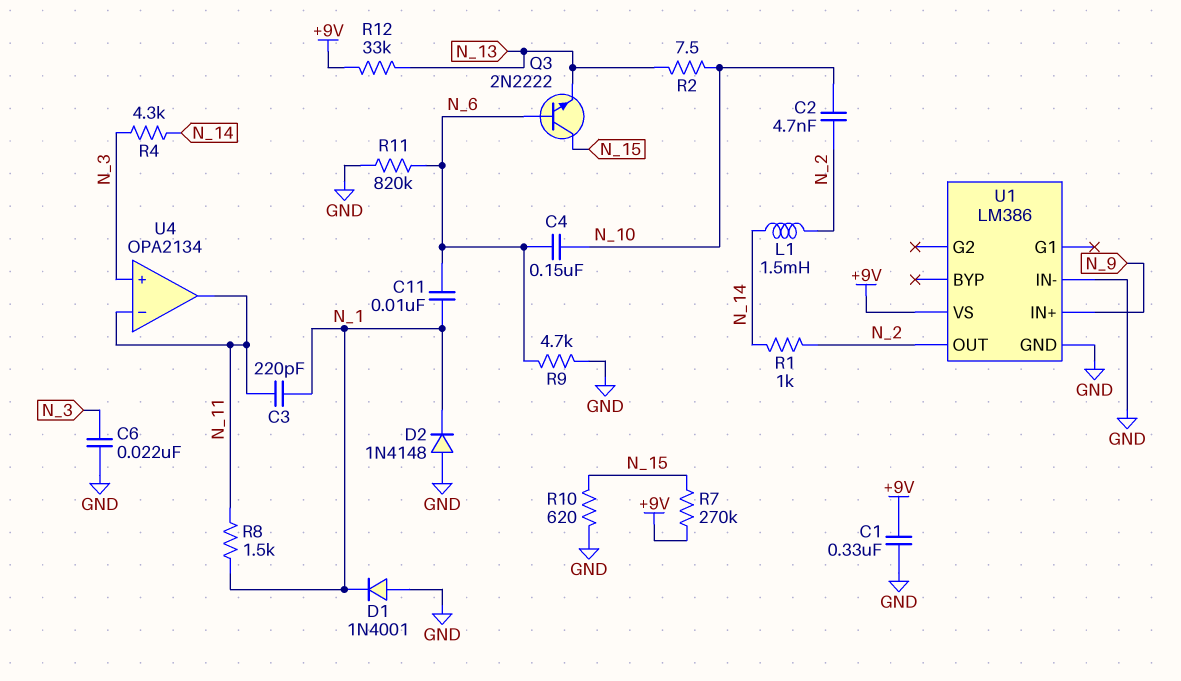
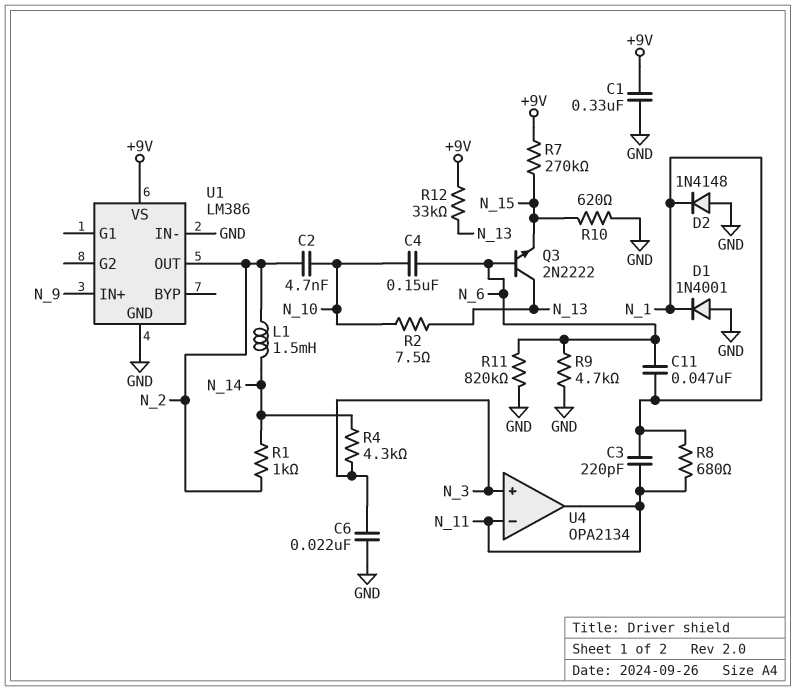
C11: 10nF (N_1, N_6) -> 47nF (N_1, N_6)
Q3: NPN 2N2222 (B N_6, C N_15, E N_13) -> NPN 2N2222 (B N_6, C N_13, E N_15)
R8: 1.5k (N_1, N_11) -> 680 (N_1, N_11)

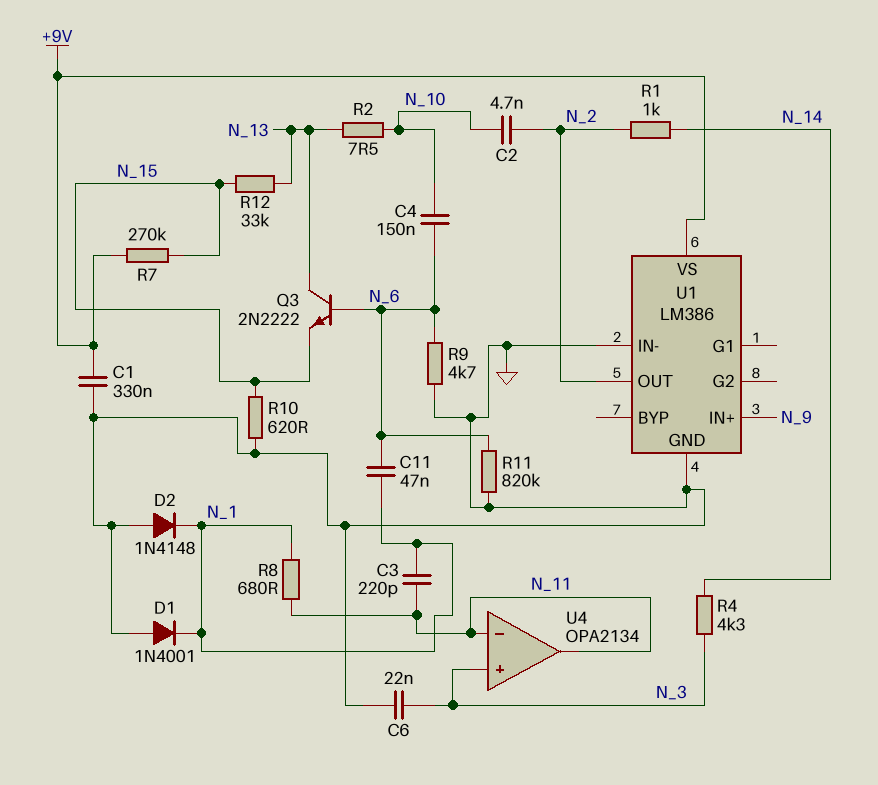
L1: 1.5mH (N_2, N_14) -> none
R12: 33k (+9V, N_13) -> 33k (N_13, N_15)

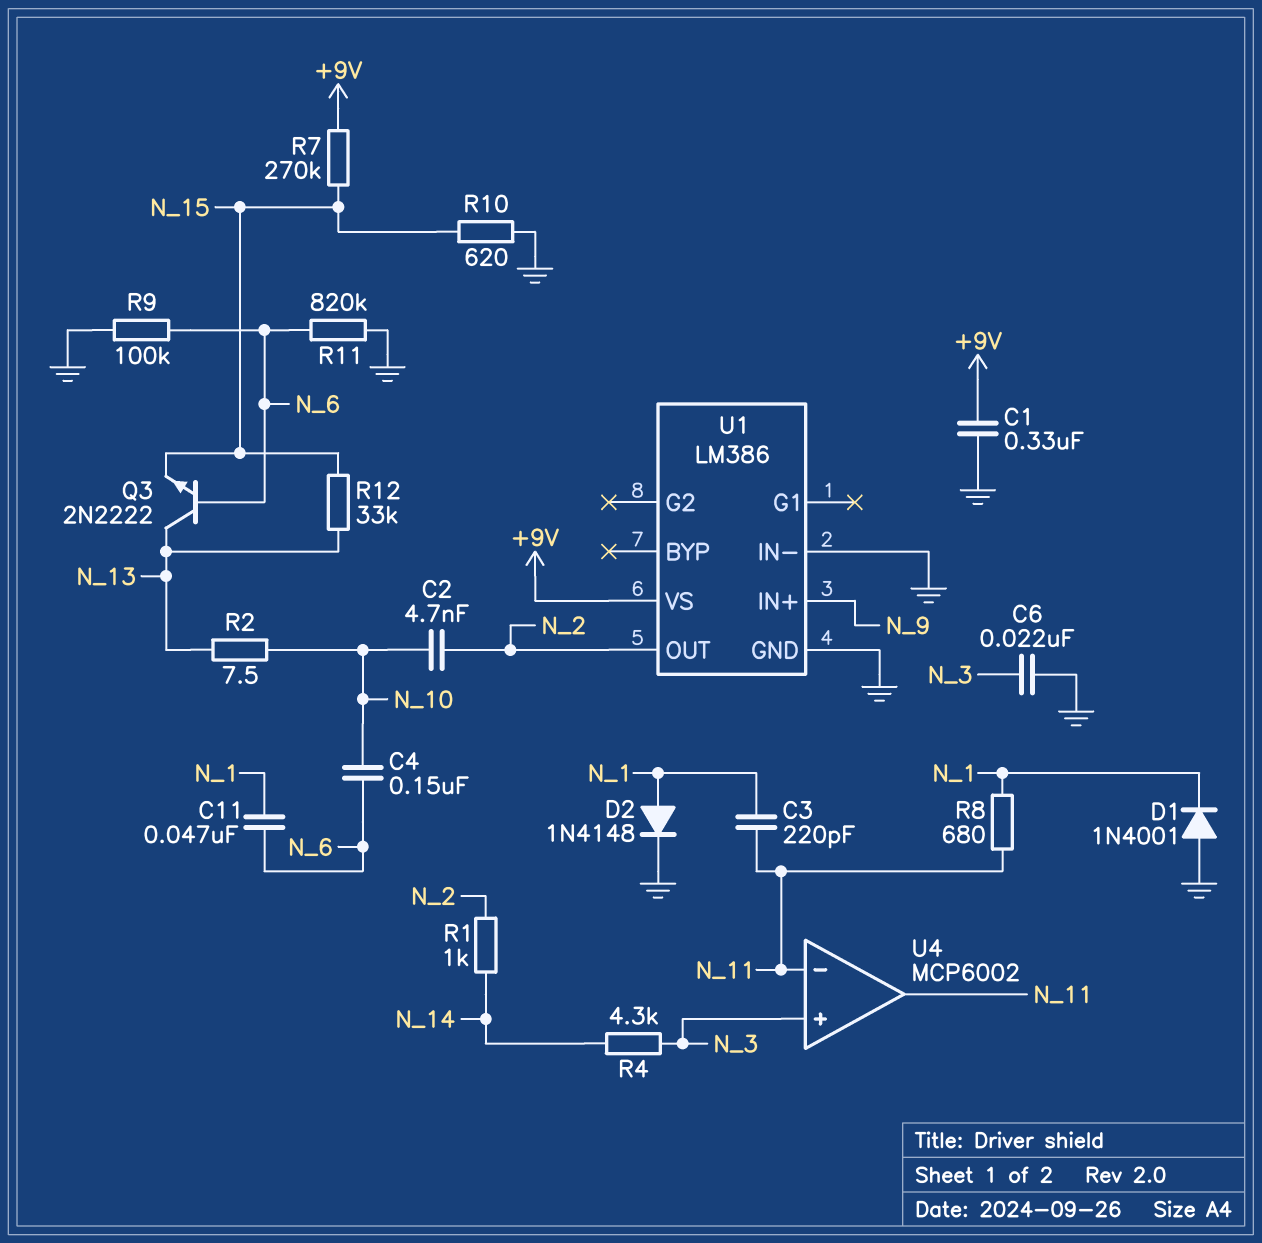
D2: diode 1N4148 (A GND, K N_1) -> diode 1N4148 (A N_1, K GND)
R9: 4.7k (GND, N_6) -> 100k (GND, N_6)
U4: OPA2134 -> MCP6002

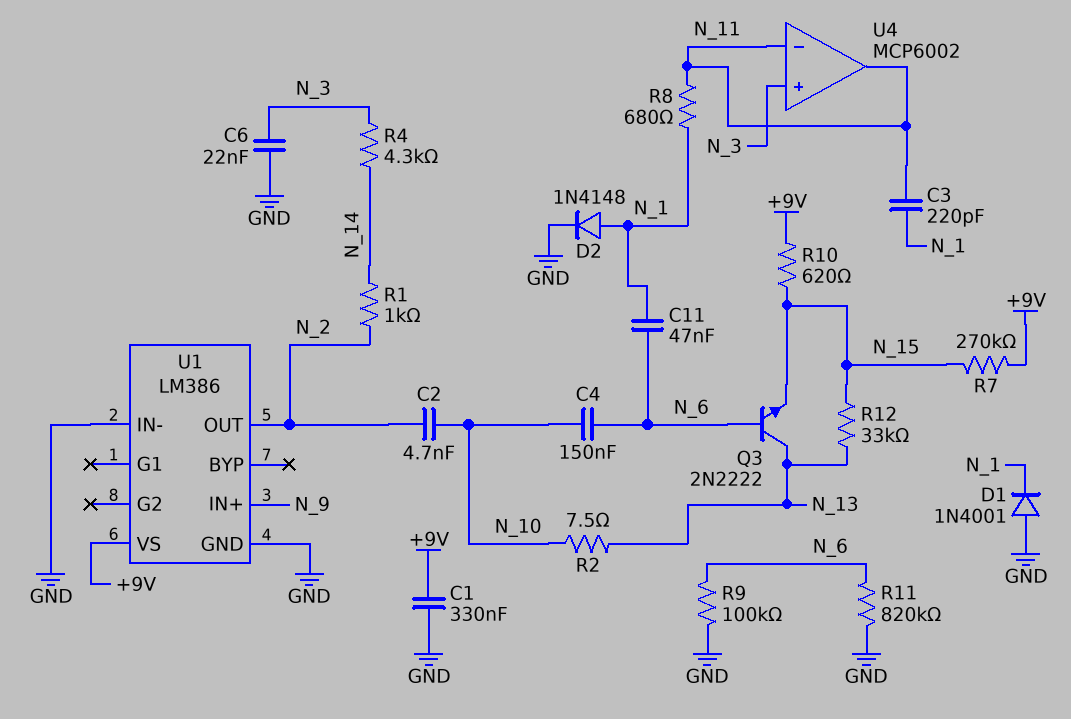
R10: 620 (GND, N_15) -> 620 (+9V, N_15)

